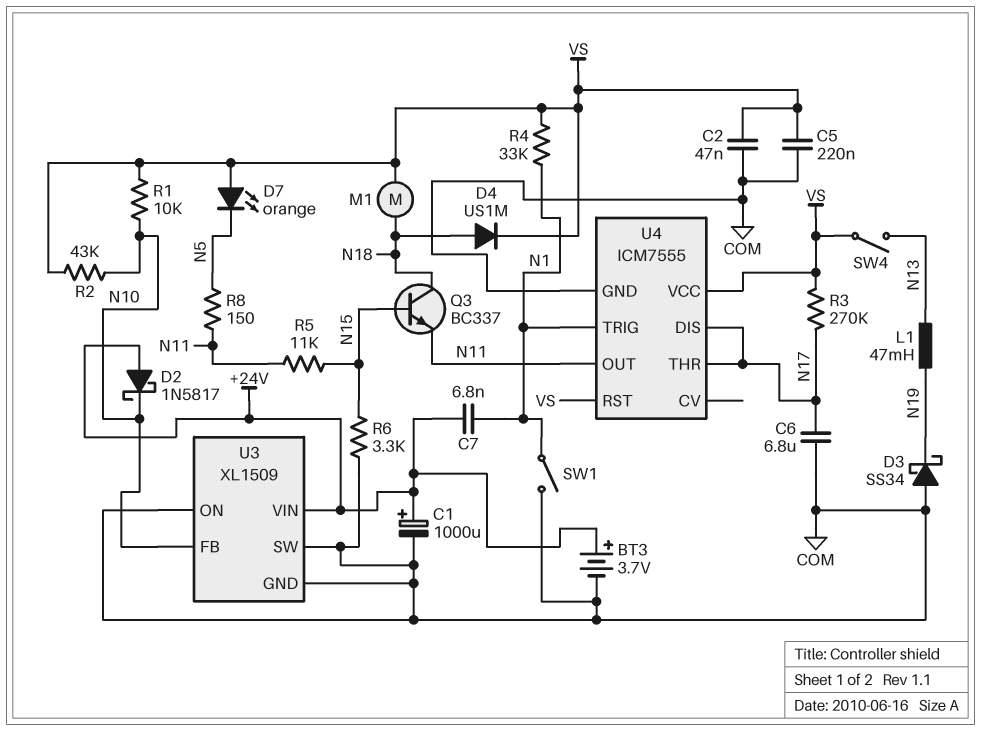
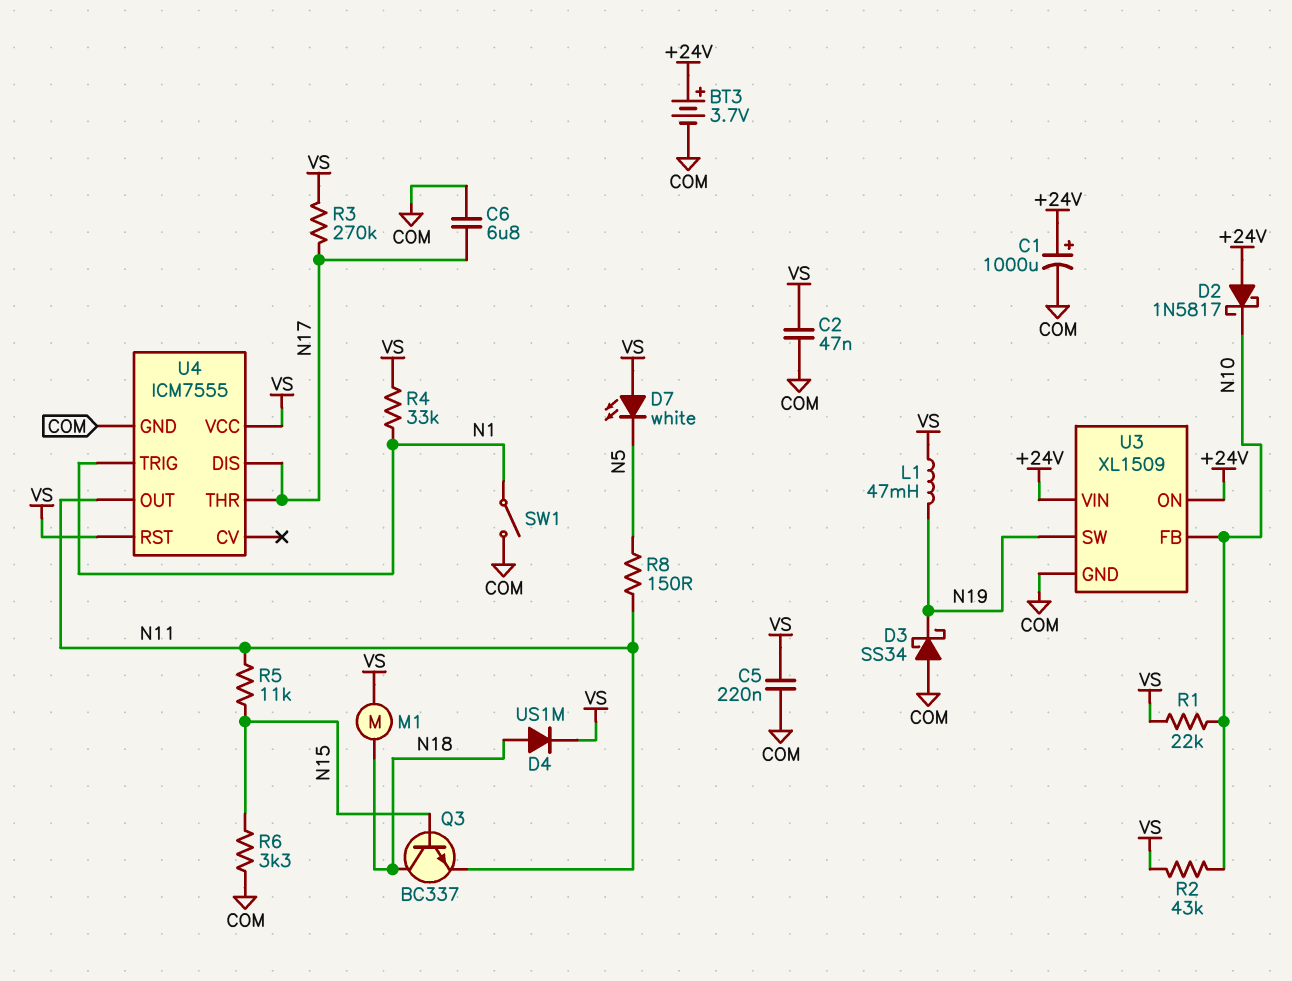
C7: 6.8nF (+24V, N1) -> none
D7: LED orange (A VS, K N5) -> LED white (A VS, K N5)
L1: 47mH (N13, N19) -> 47mH (N19, VS)
R1: 10k (N10, VS) -> 22k (N10, VS)
SW4: switch (N13, VS) -> none
U3 pin ON: COM -> +24V
U3 pin SW: COM -> N19

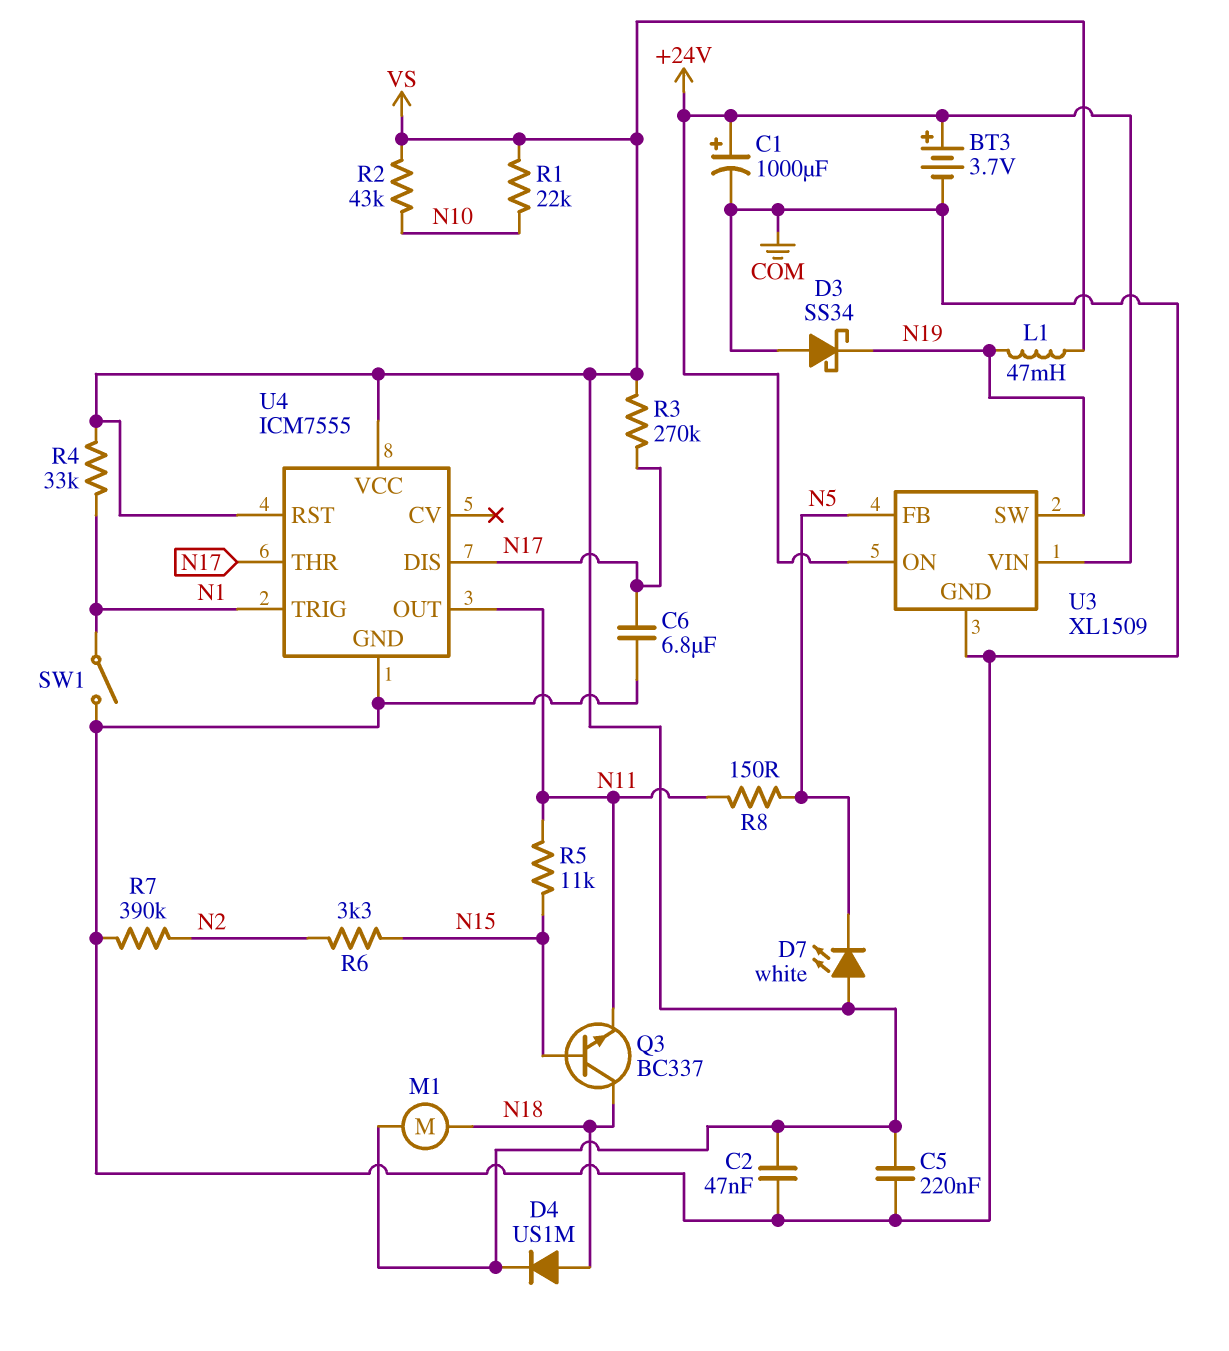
D2: schottky 1N5817 (A +24V, K N10) -> none
R6: 3.3k (COM, N15) -> 3.3k (N2, N15)
R7: none -> 390k (COM, N2)
U3 pin FB: N10 -> N5

